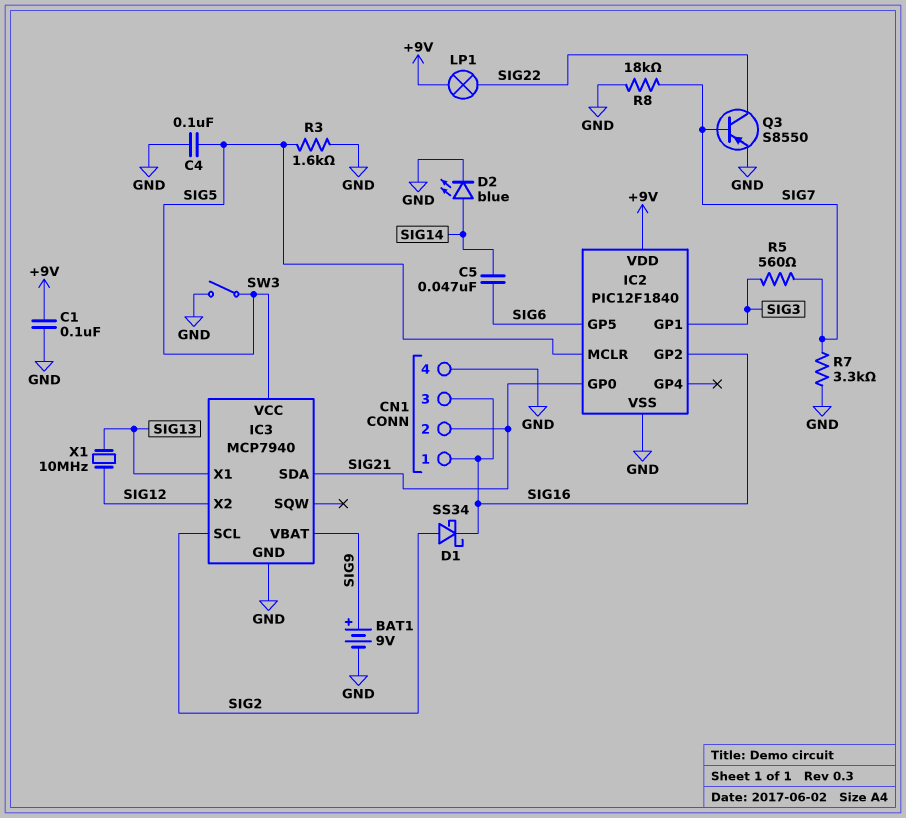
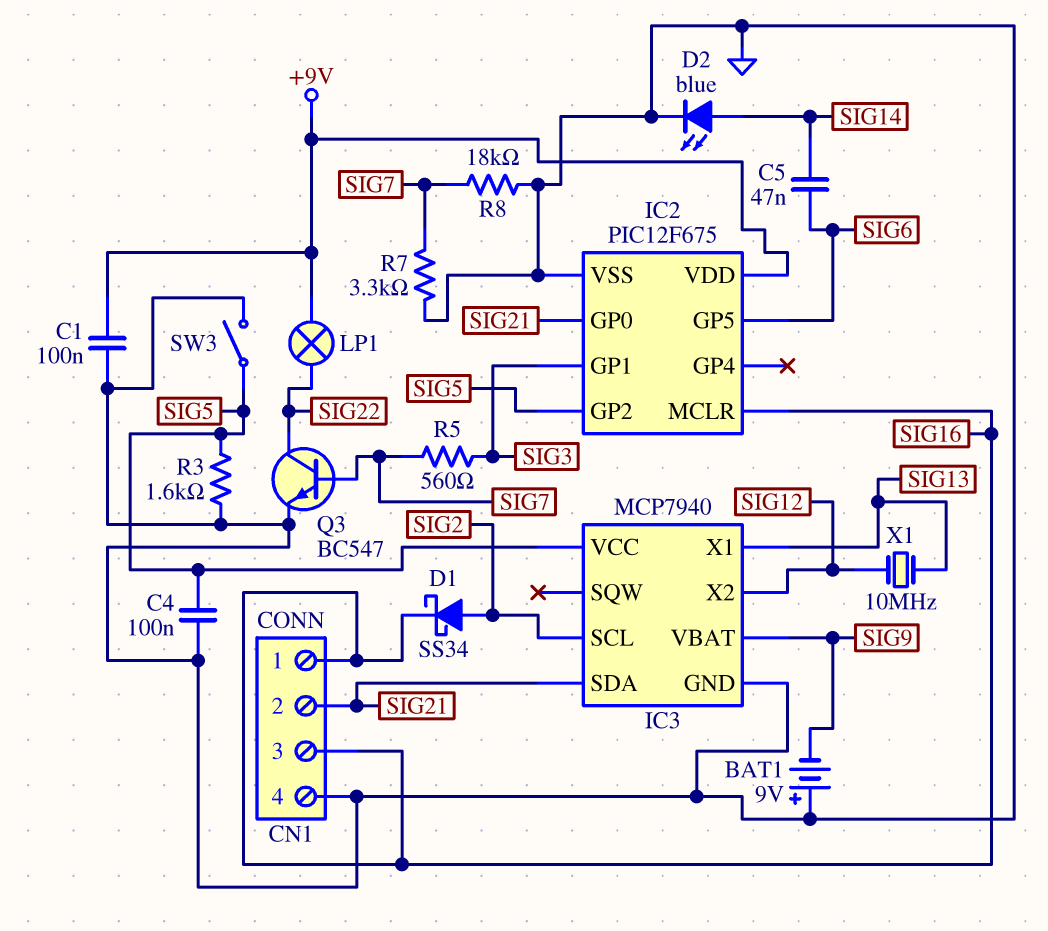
BAT1: 9V (plus SIG9, minus GND) -> 9V (plus GND, minus SIG9)
IC2: PIC12F1840 -> PIC12F675
IC2 pin GP2: SIG16 -> SIG5
IC2 pin MCLR: SIG5 -> SIG16
Q3: PNP S8550 (B SIG7, C SIG22, E GND) -> NPN BC547 (B SIG7, C SIG22, E GND)

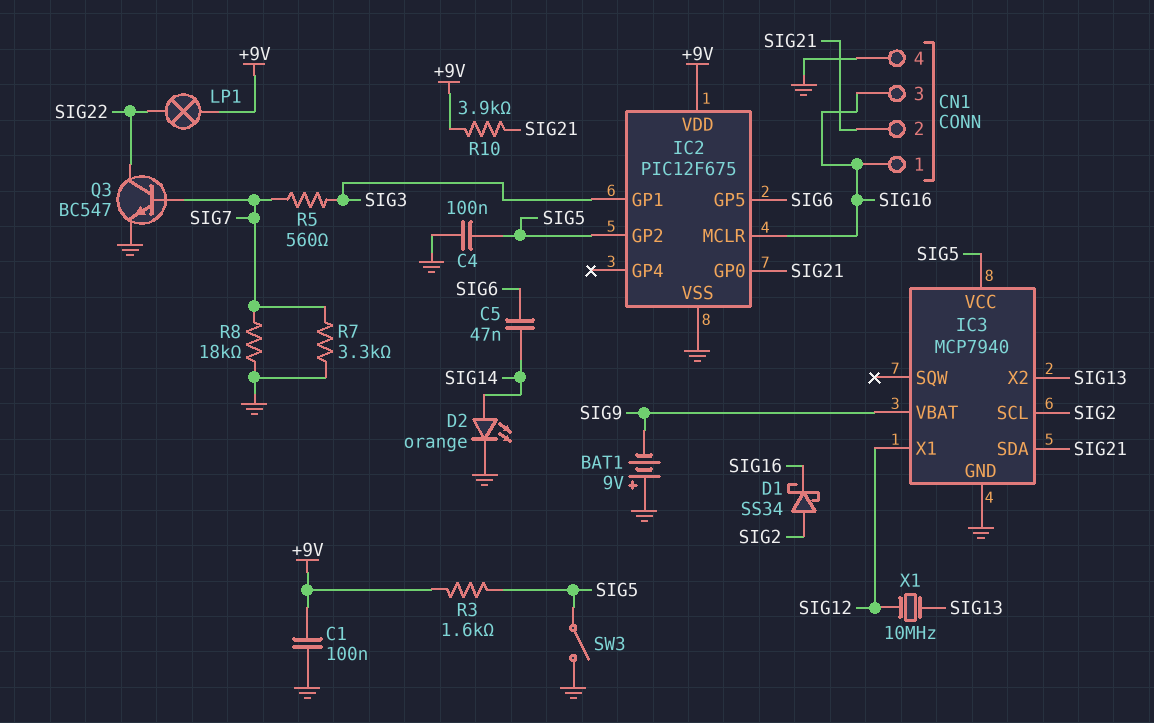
D2: LED blue (A SIG14, K GND) -> LED orange (A SIG14, K GND)
IC3 pin X1: SIG13 -> SIG12
IC3 pin X2: SIG12 -> SIG13
R3: 1.6k (GND, SIG5) -> 1.6k (+9V, SIG5)
R10: none -> 3.9k (+9V, SIG21)

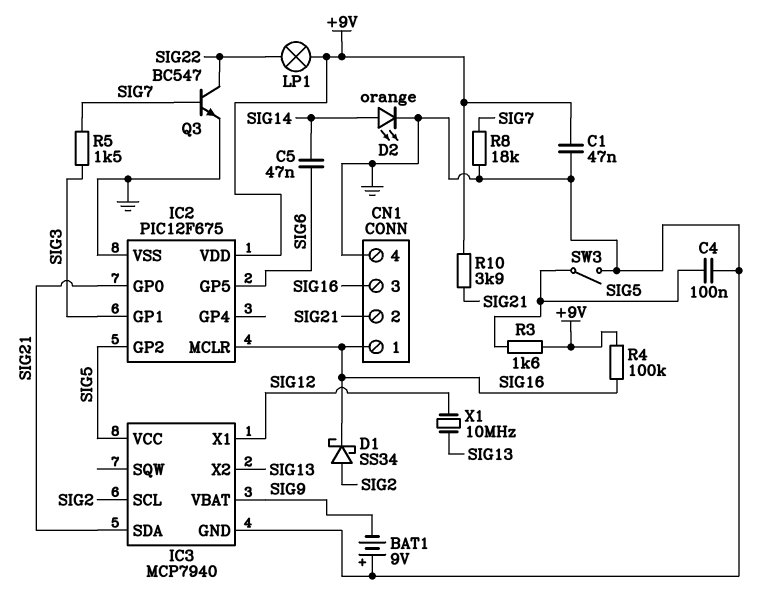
C1: 100nF (+9V, GND) -> 47nF (+9V, GND)
R4: none -> 100k (+9V, SIG16)
R5: 560 (SIG3, SIG7) -> 1.5k (SIG3, SIG7)
R7: 3.3k (GND, SIG7) -> none

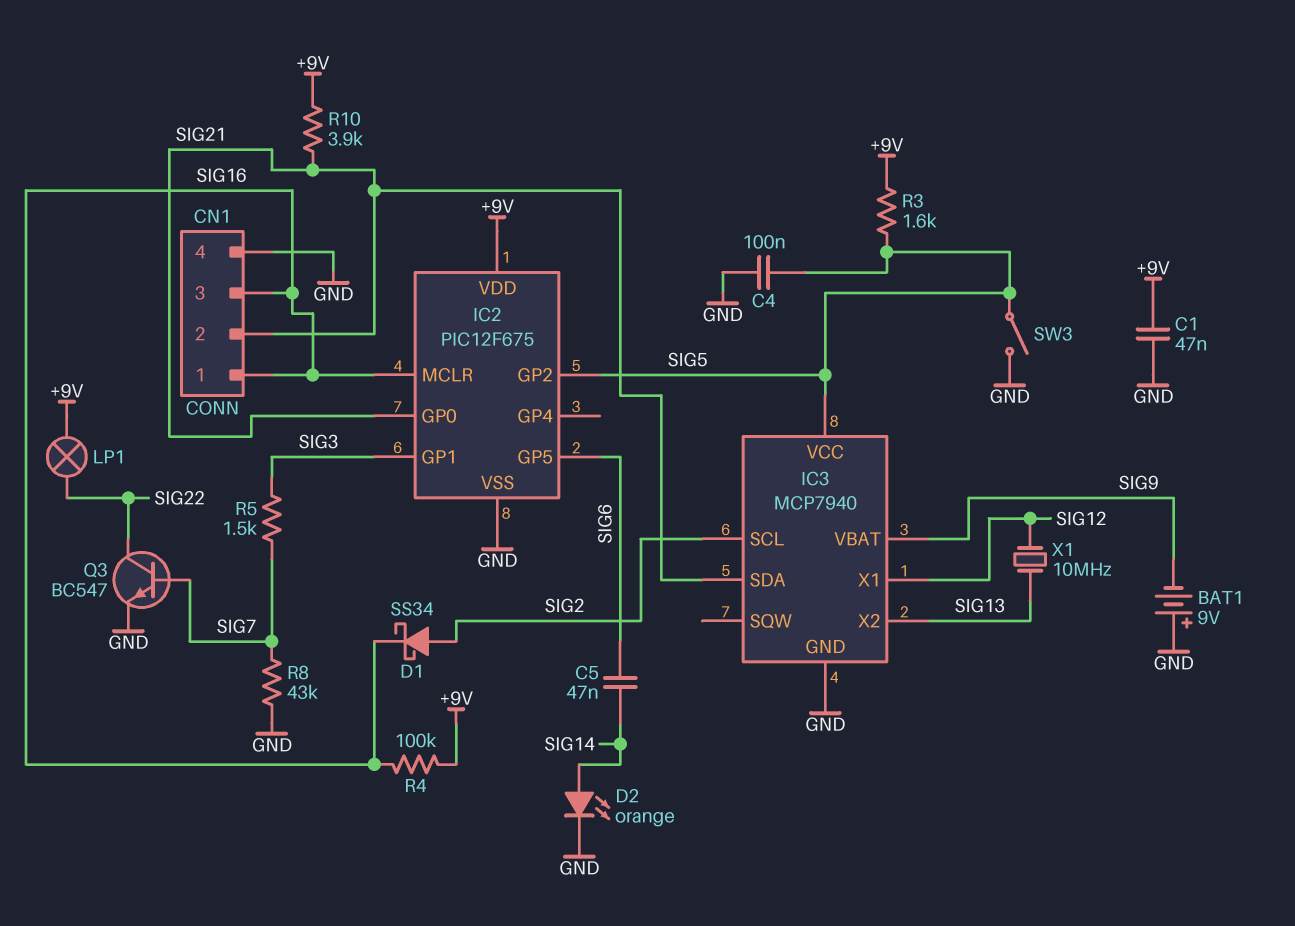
R8: 18k (GND, SIG7) -> 43k (GND, SIG7)

